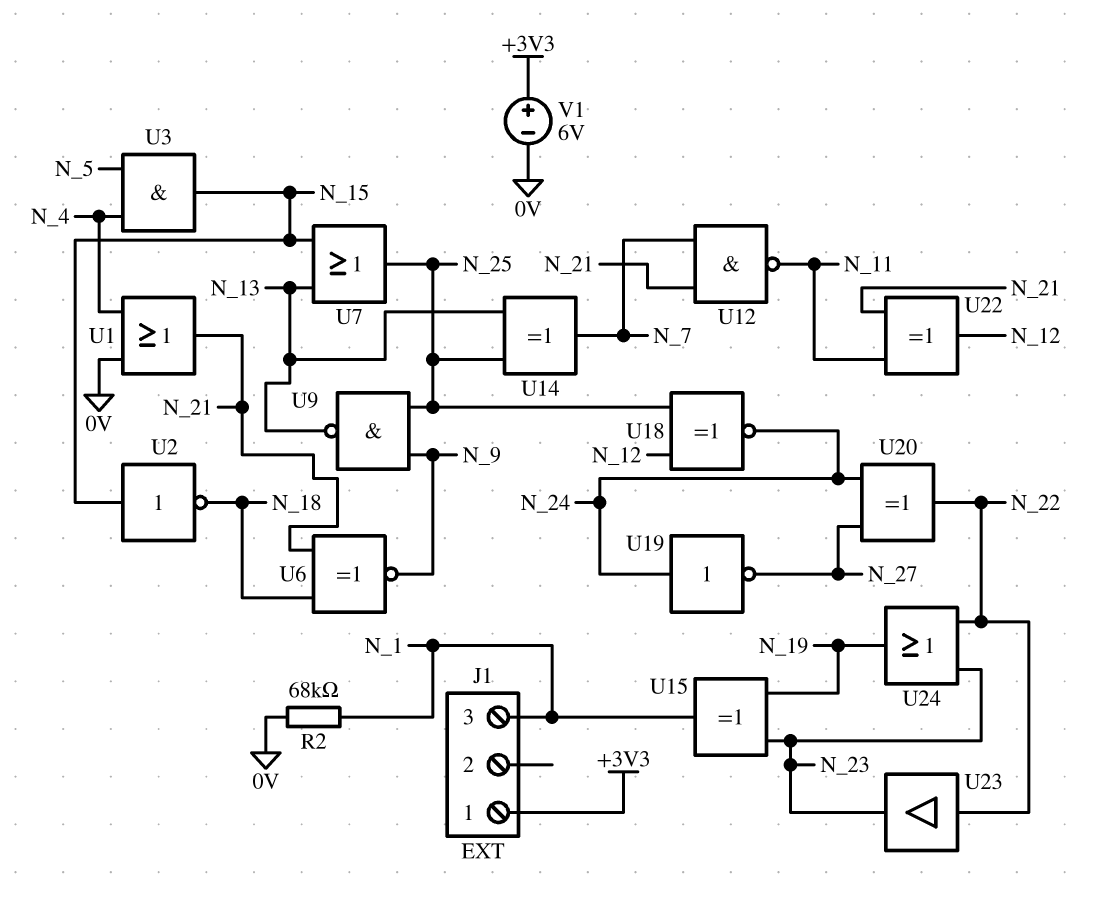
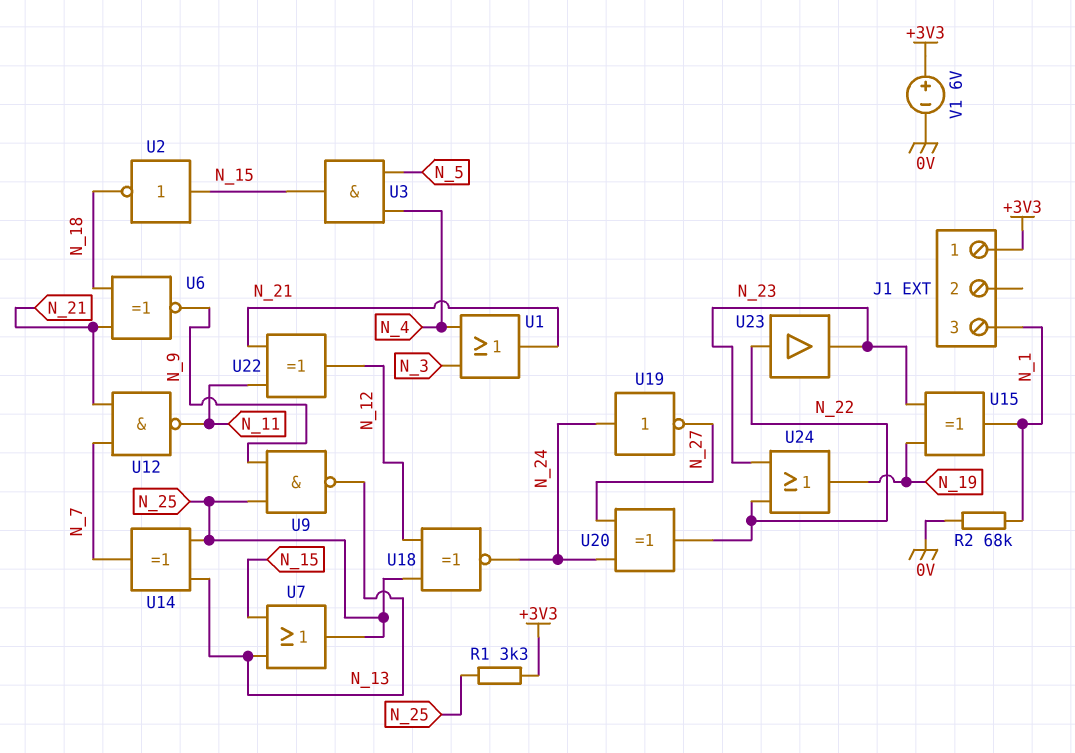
R1: none -> 3.3k (+3V3, N_25)
U1: OR (in 0V, in N_4, out N_21) -> OR (in N_3, in N_4, out N_21)

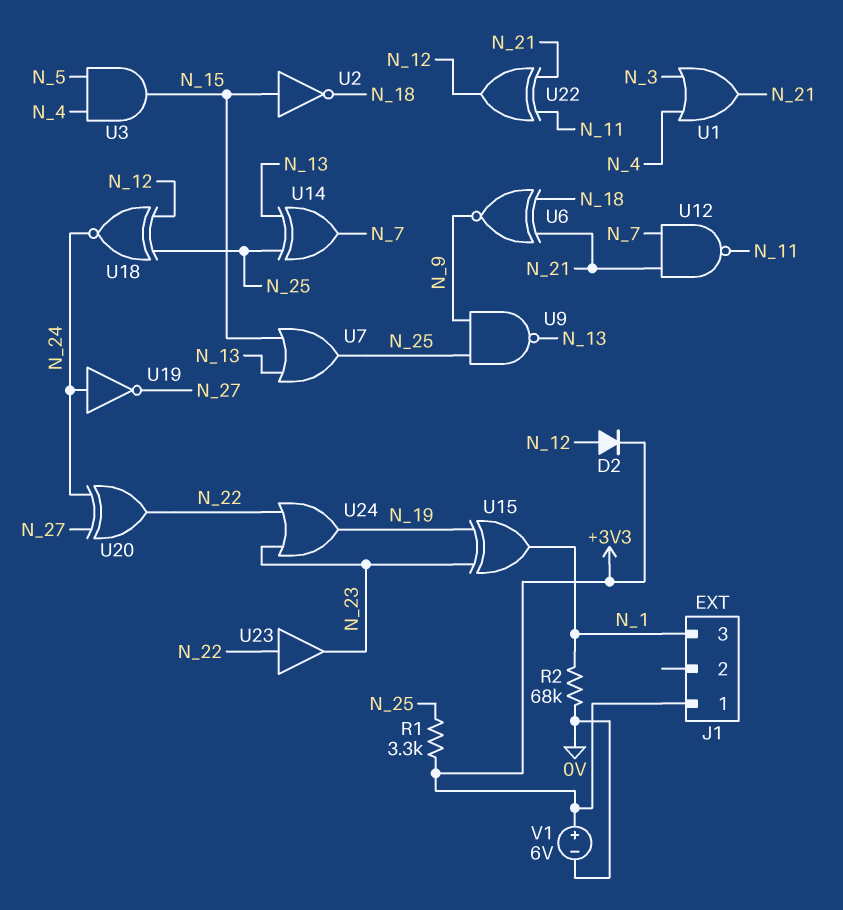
D2: none -> diode (A N_12, K +3V3)

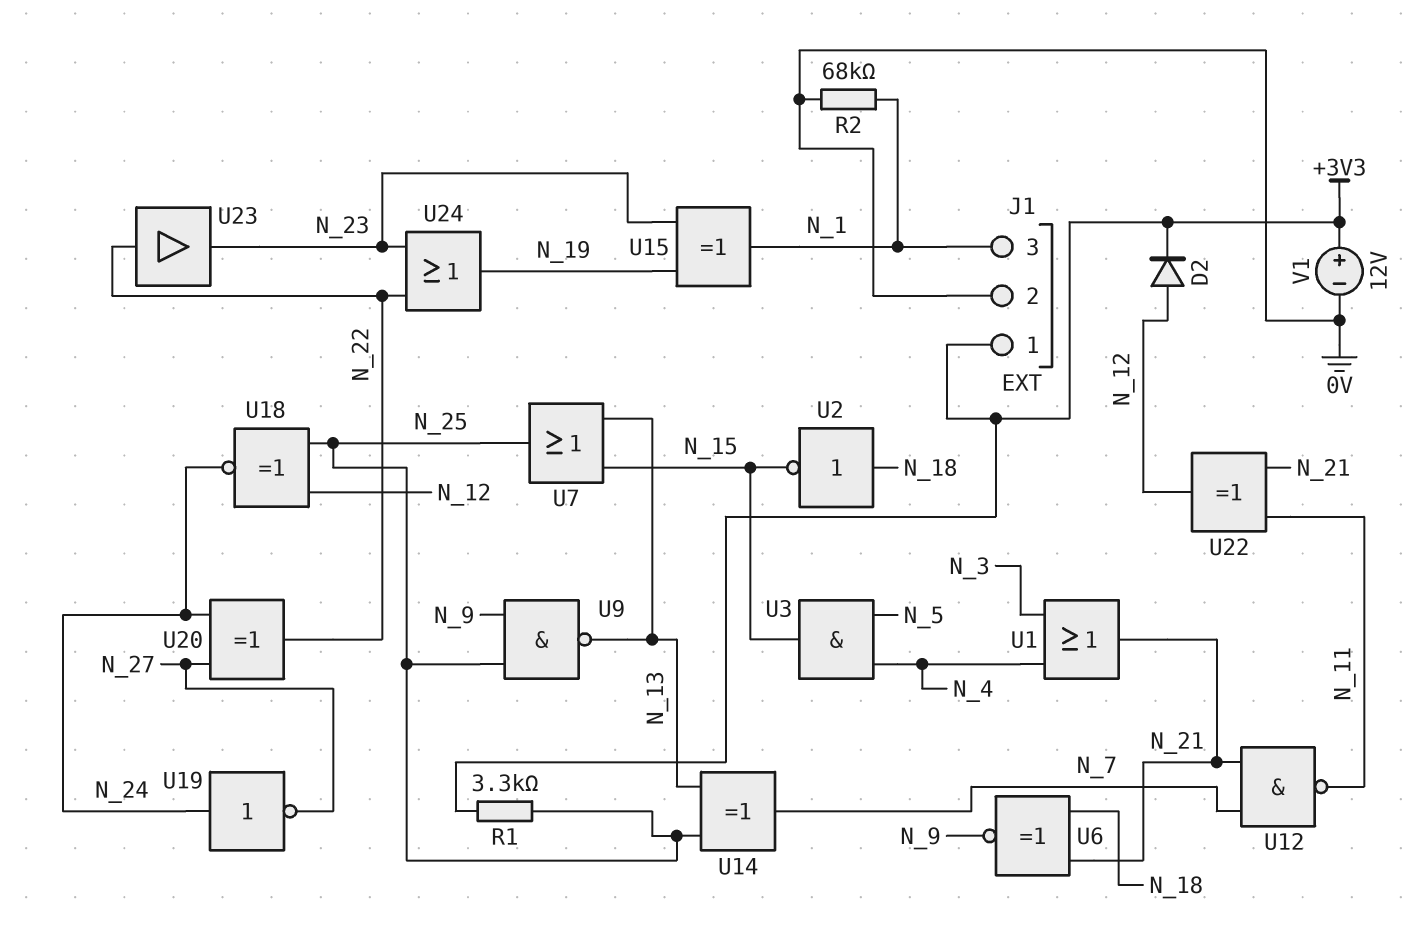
J1 pin 2: none -> 0V
U2: NOT (in N_15, out N_18) -> NOT (in N_18, out N_15)
V1: 6V (plus +3V3, minus 0V) -> 12V (plus +3V3, minus 0V)

